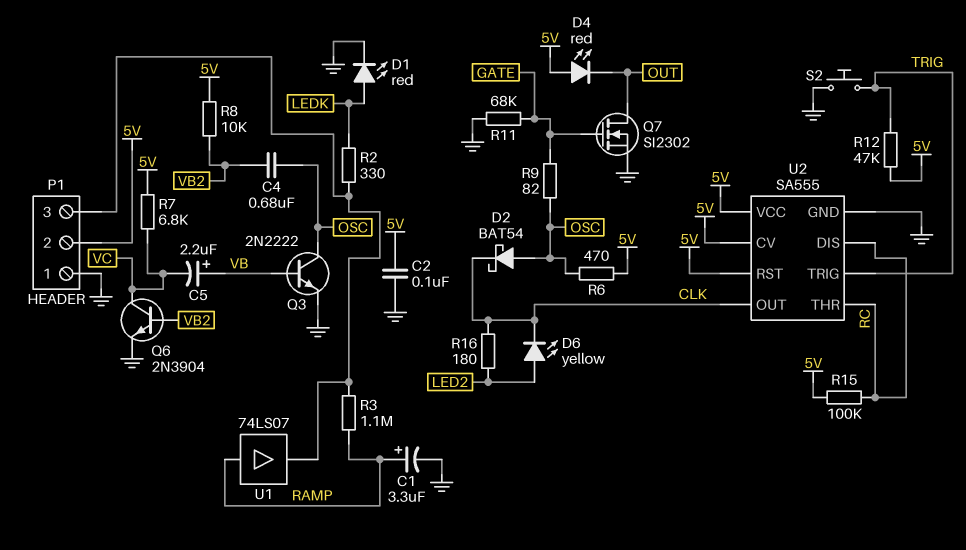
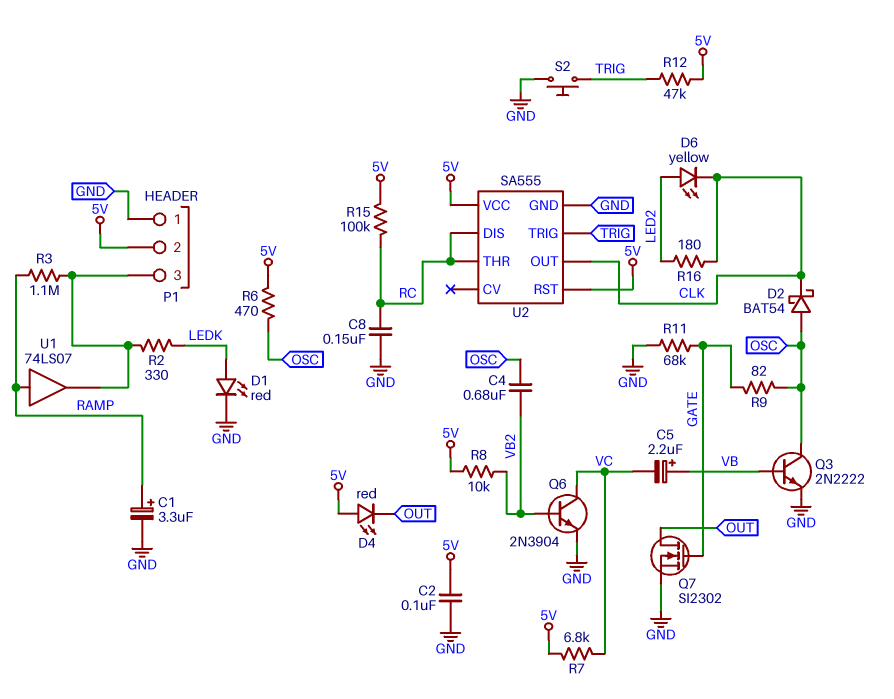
C8: none -> 150nF (GND, RC)
U2 pin CV: 5V -> none

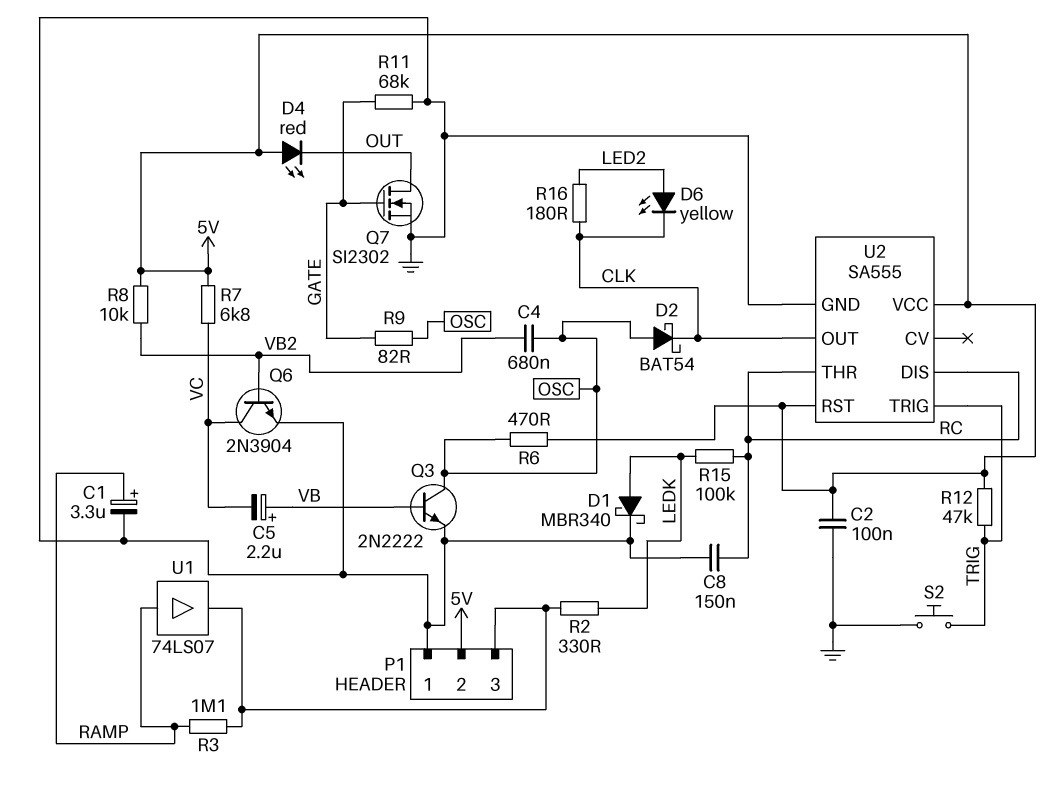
D1: LED red (A LEDK, K GND) -> schottky MBR340 (A LEDK, K GND)
R15: 100k (5V, RC) -> 100k (LEDK, RC)

